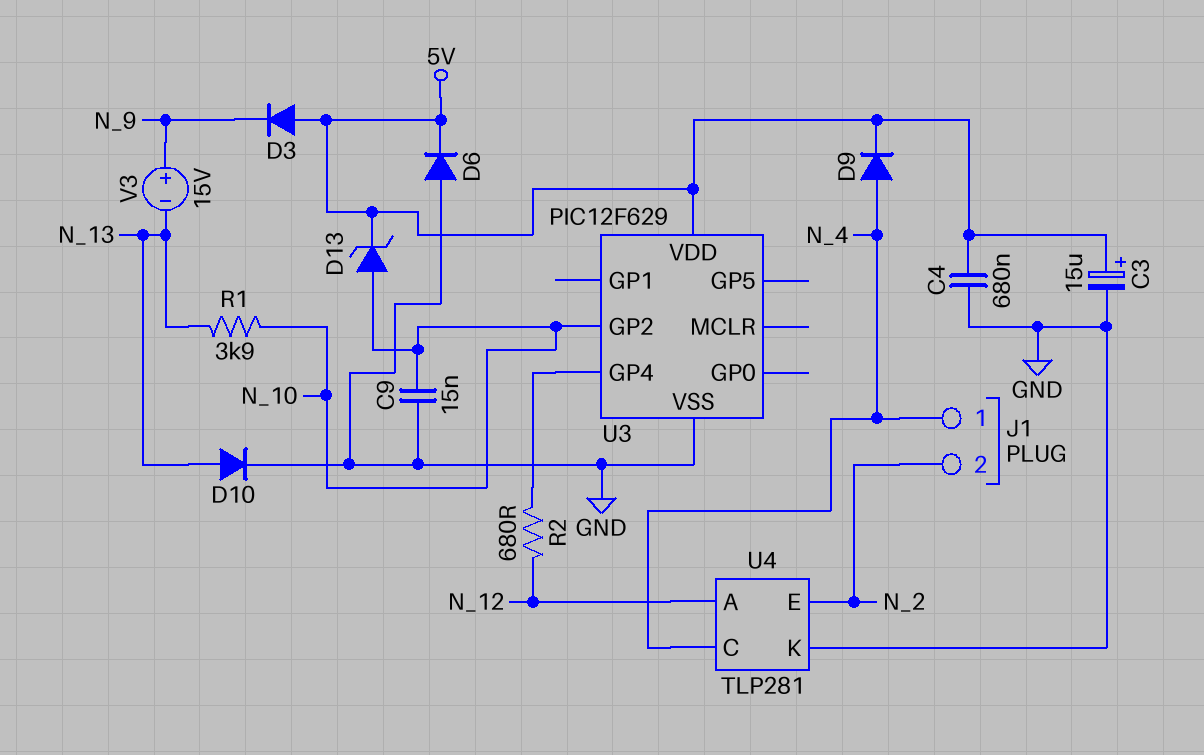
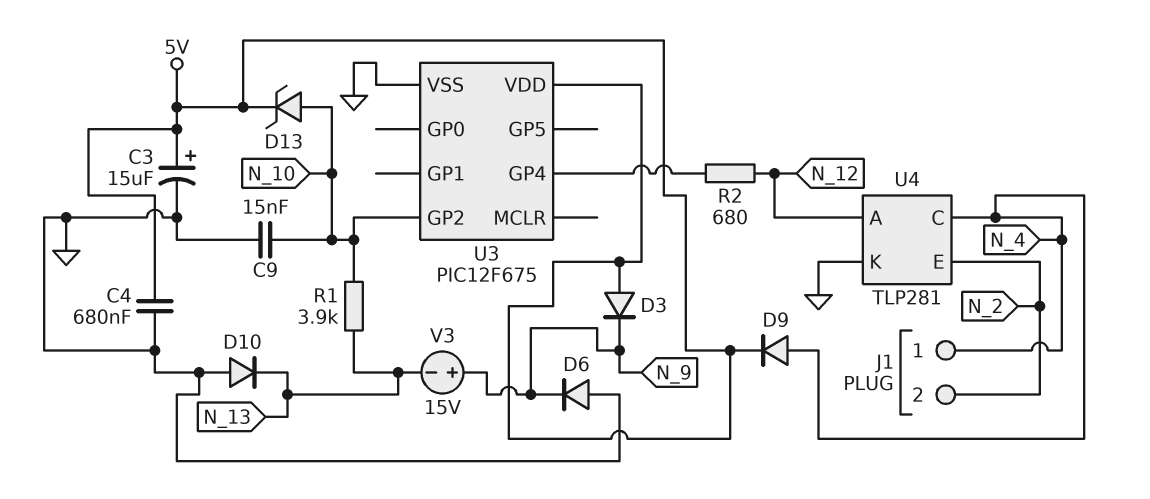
D6: diode (A GND, K 5V) -> diode (A GND, K N_9)
D10: diode (A N_13, K GND) -> diode (A GND, K N_13)
U3: PIC12F629 -> PIC12F675

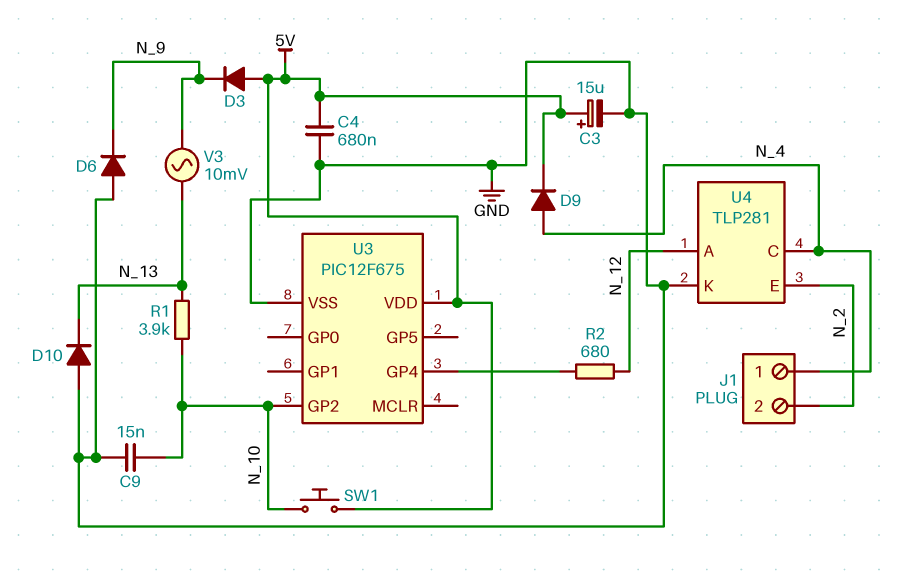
D13: zener (A N_10, K 5V) -> none
SW1: none -> button (5V, N_10)
V3: 15V (plus N_9, minus N_13) -> AC 10mV (N_9, N_13)

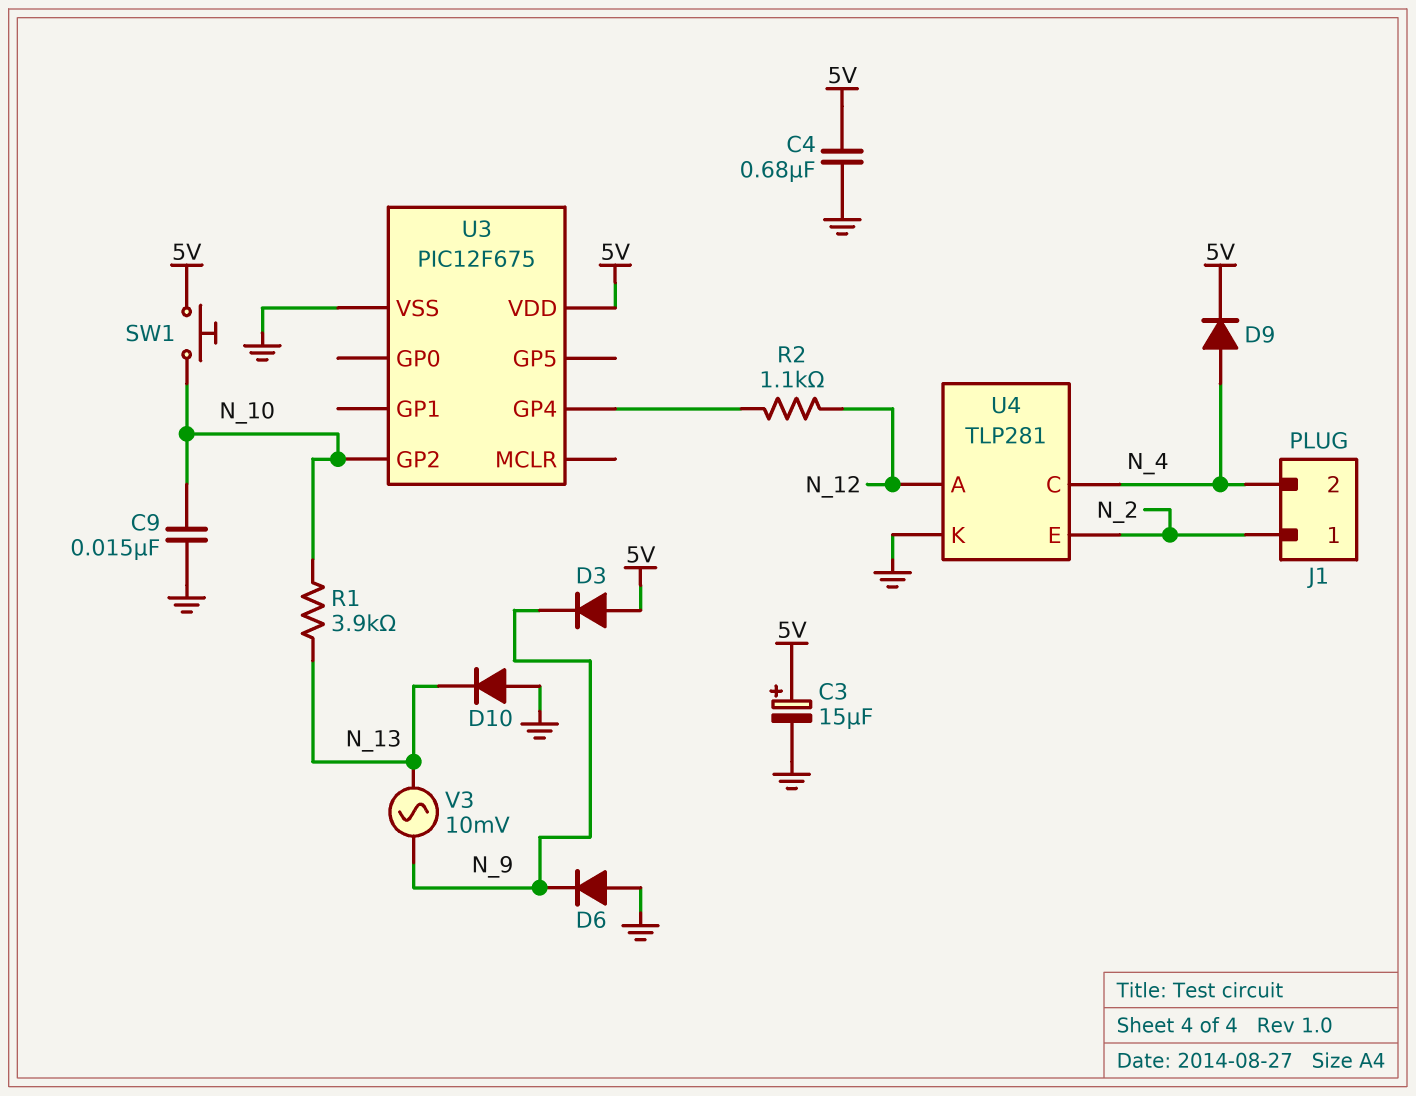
J1 pin 1: N_4 -> N_2
J1 pin 2: N_2 -> N_4
R2: 680 (N_12, U3/GP4) -> 1.1k (N_12, U3/GP4)

